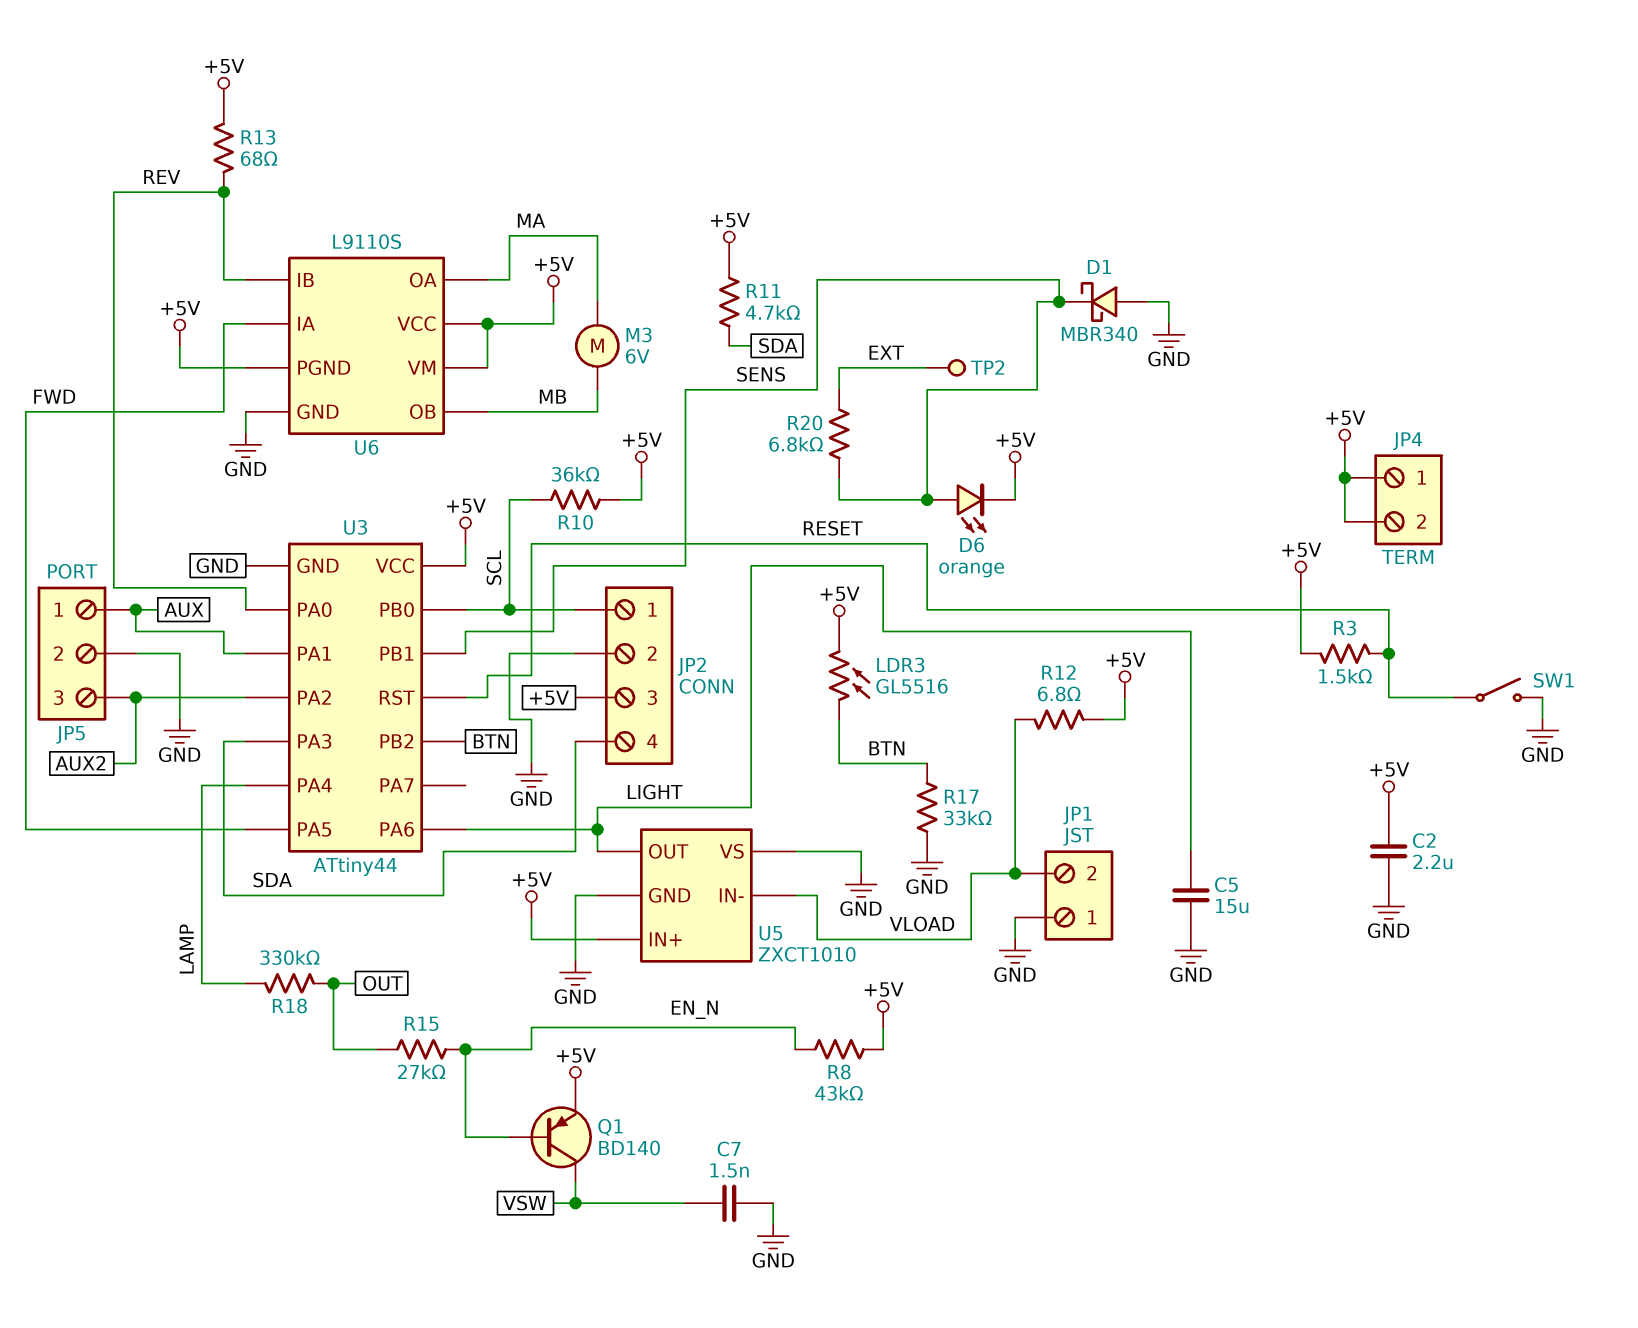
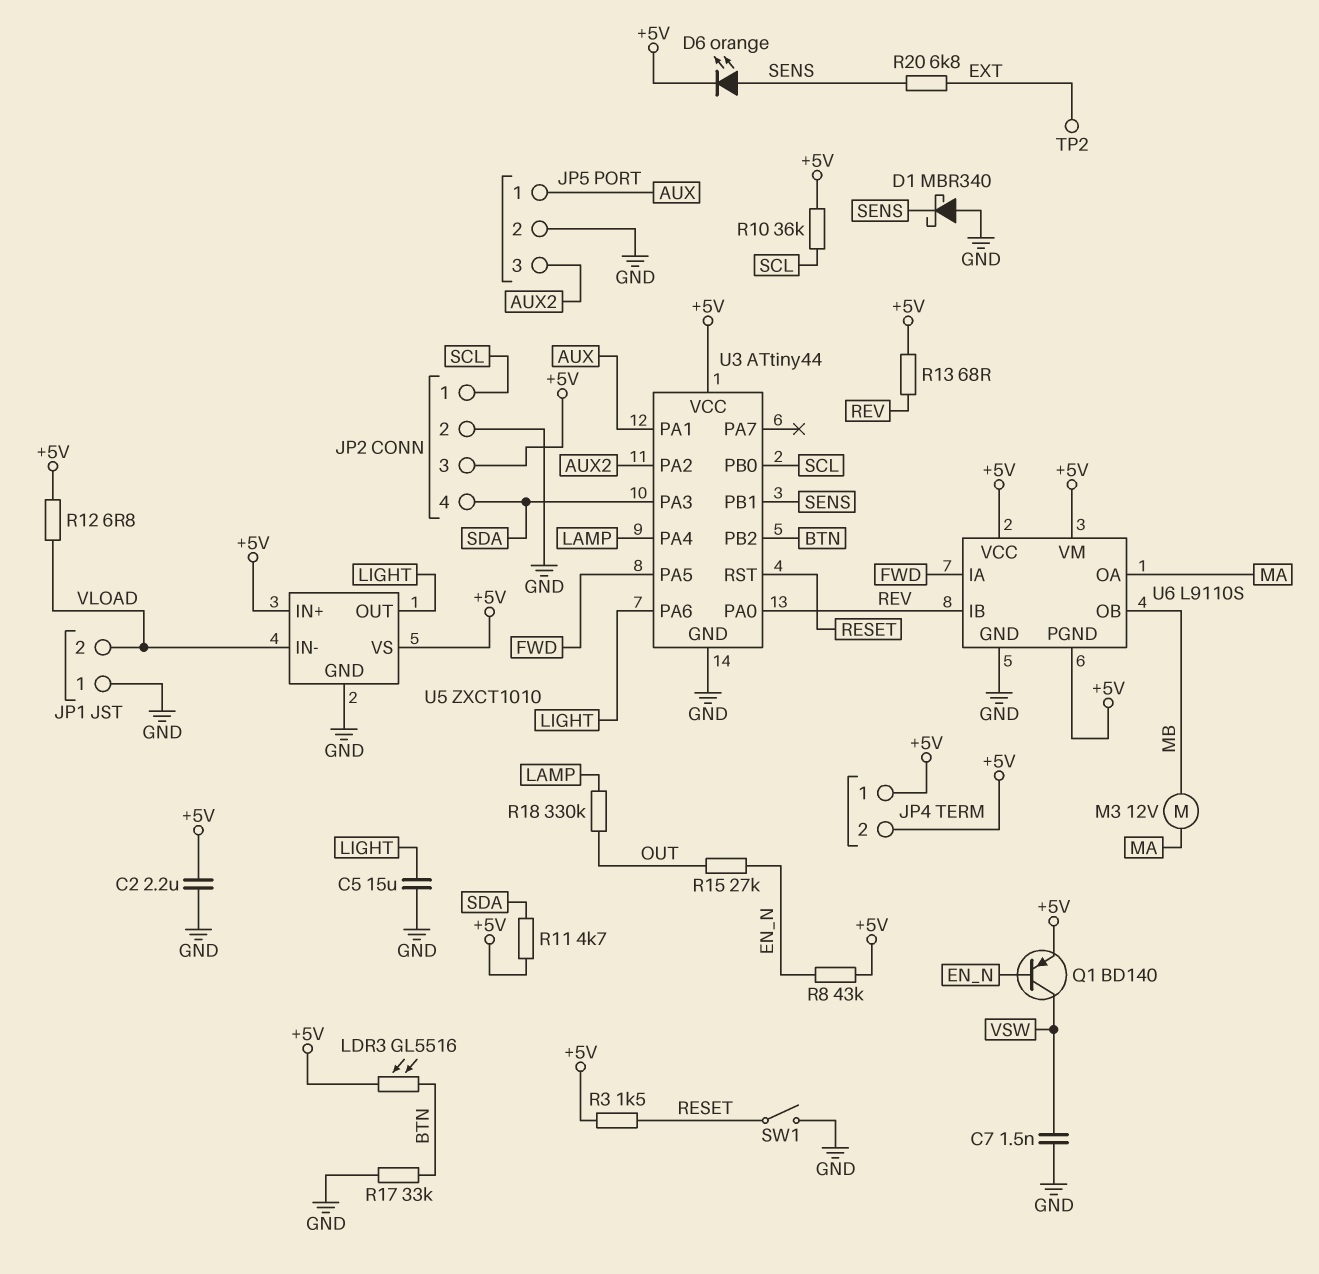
M3: motor 6V (MA, MB) -> motor 12V (MA, MB)
U5 pin VS: GND -> +5V

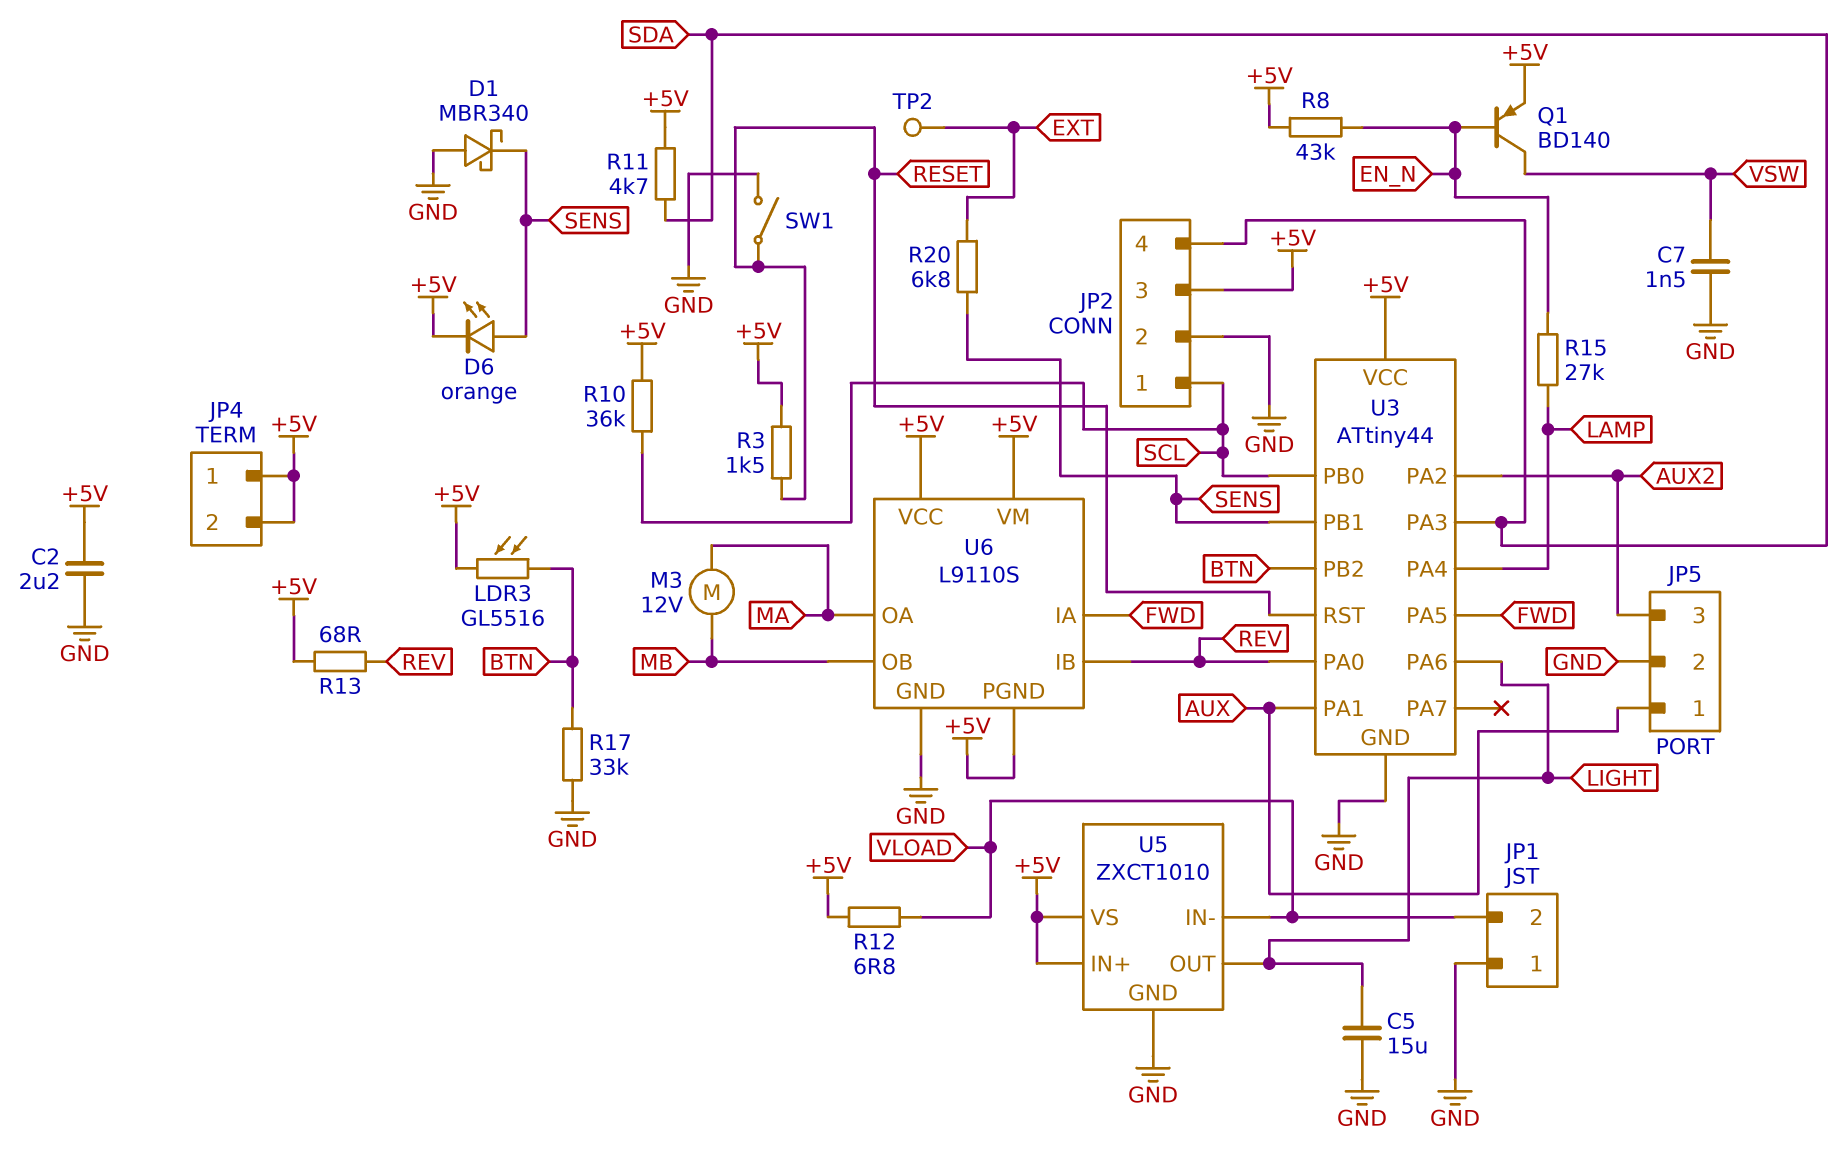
R15: 27k (EN_N, OUT) -> 27k (EN_N, LAMP)
R18: 330k (LAMP, OUT) -> none

